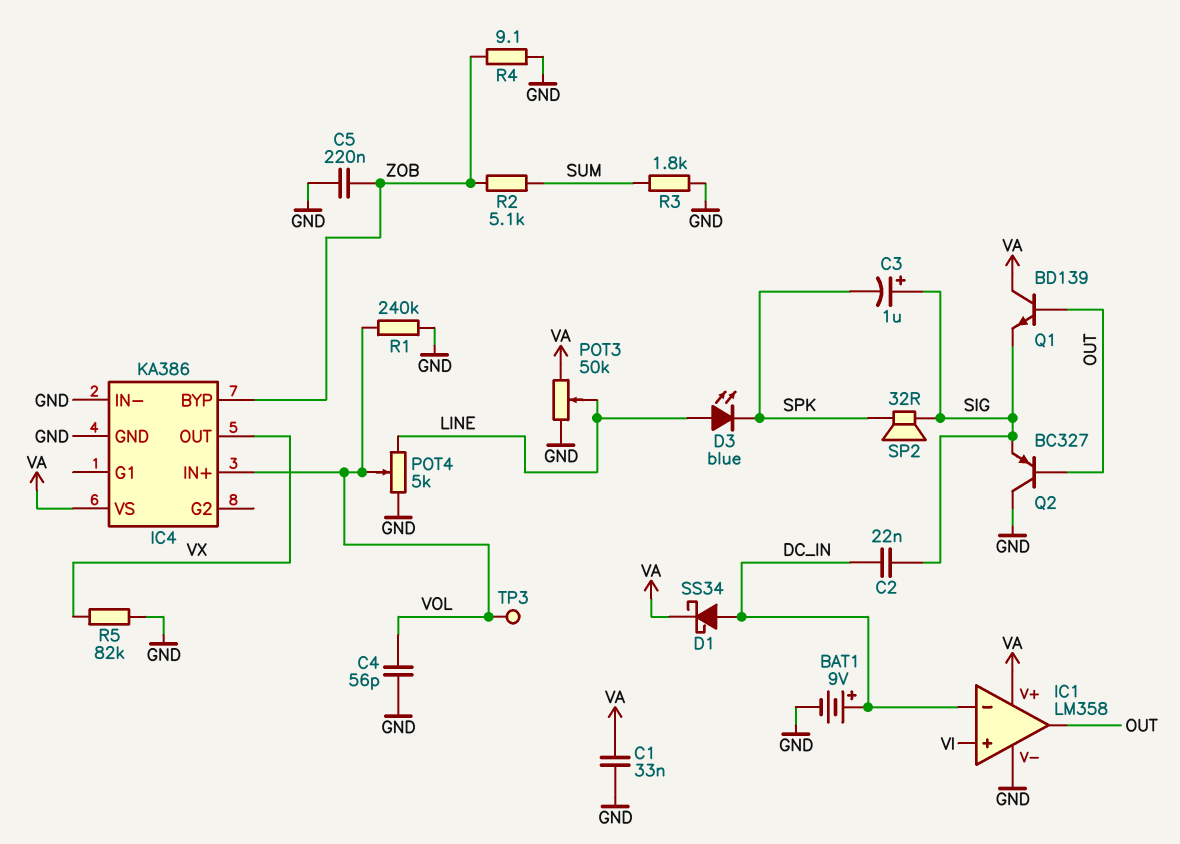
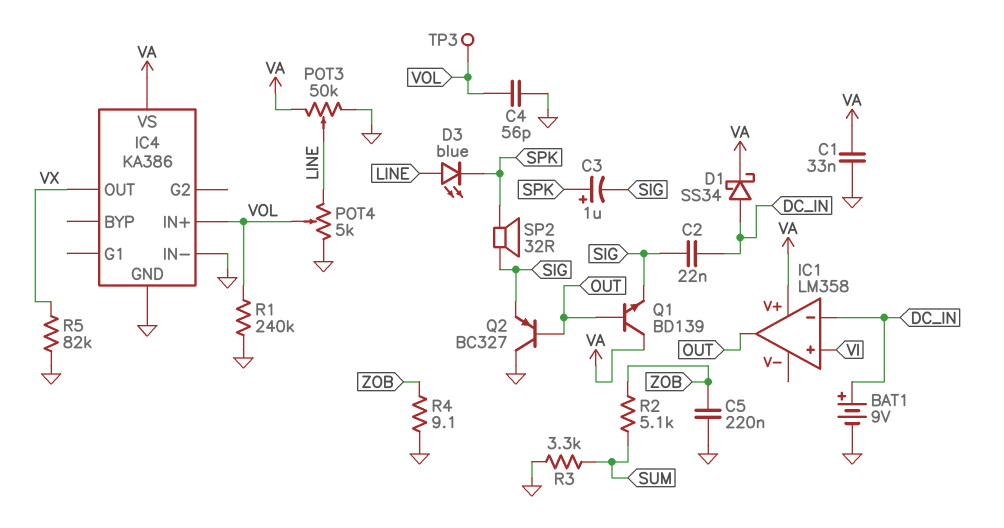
C3: 1uF (plus SIG, minus SPK) -> 1uF (plus SPK, minus SIG)
IC1 pin V-: GND -> none
IC4 pin BYP: ZOB -> none
R3: 1.8k (GND, SUM) -> 3.3k (GND, SUM)

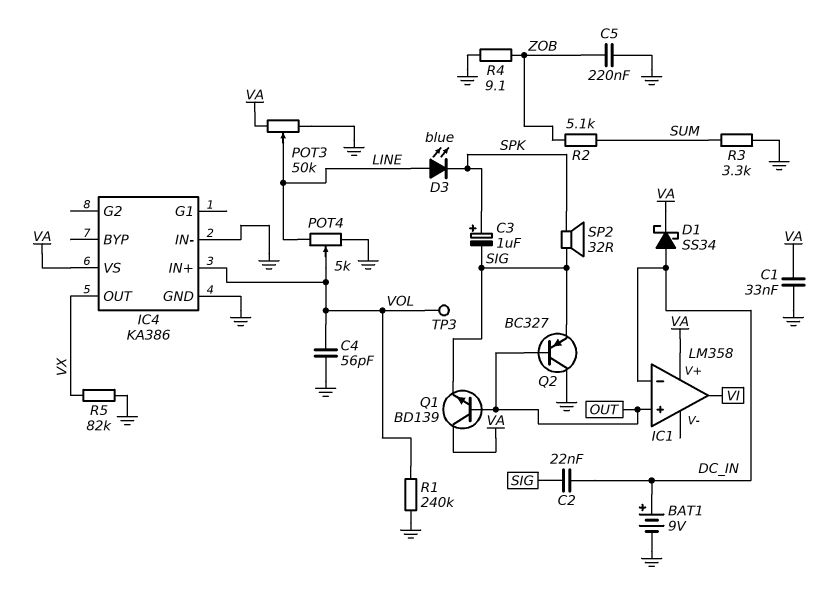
IC1 pin in+: VI -> OUT
IC1 pin out: OUT -> VI

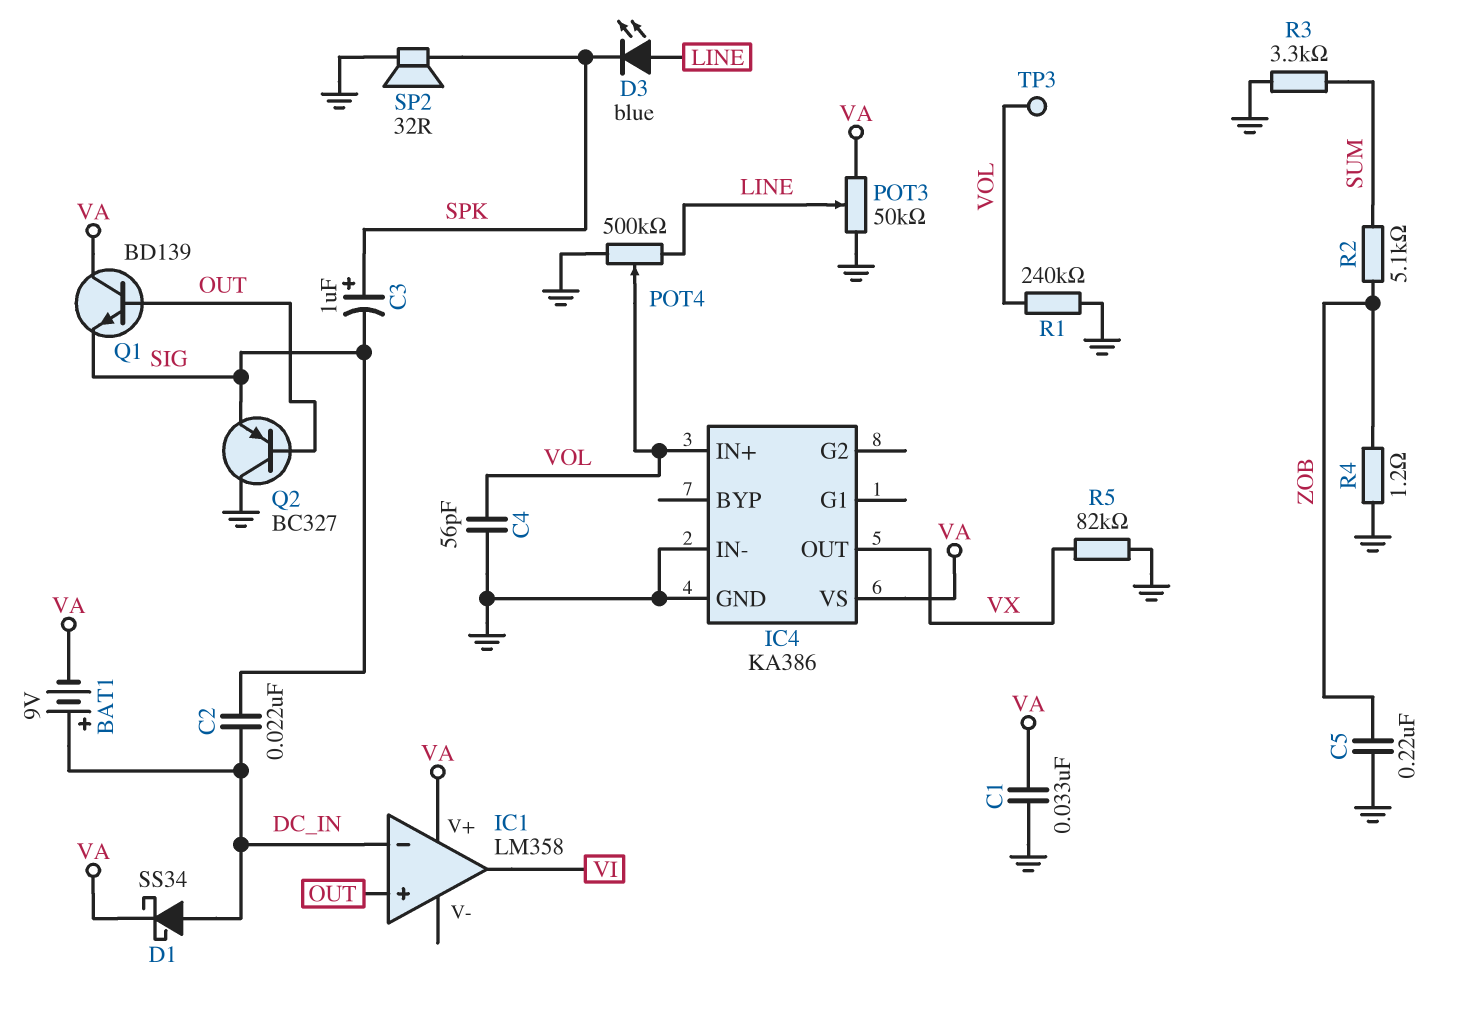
BAT1: 9V (plus DC_IN, minus GND) -> 9V (plus DC_IN, minus VA)
POT4: 5k (GND, LINE, wiper VOL) -> 500k (GND, LINE, wiper VOL)
R4: 9.1 (GND, ZOB) -> 1.2 (GND, ZOB)
SP2: speaker 32R (SIG, SPK) -> speaker 32R (GND, SPK)

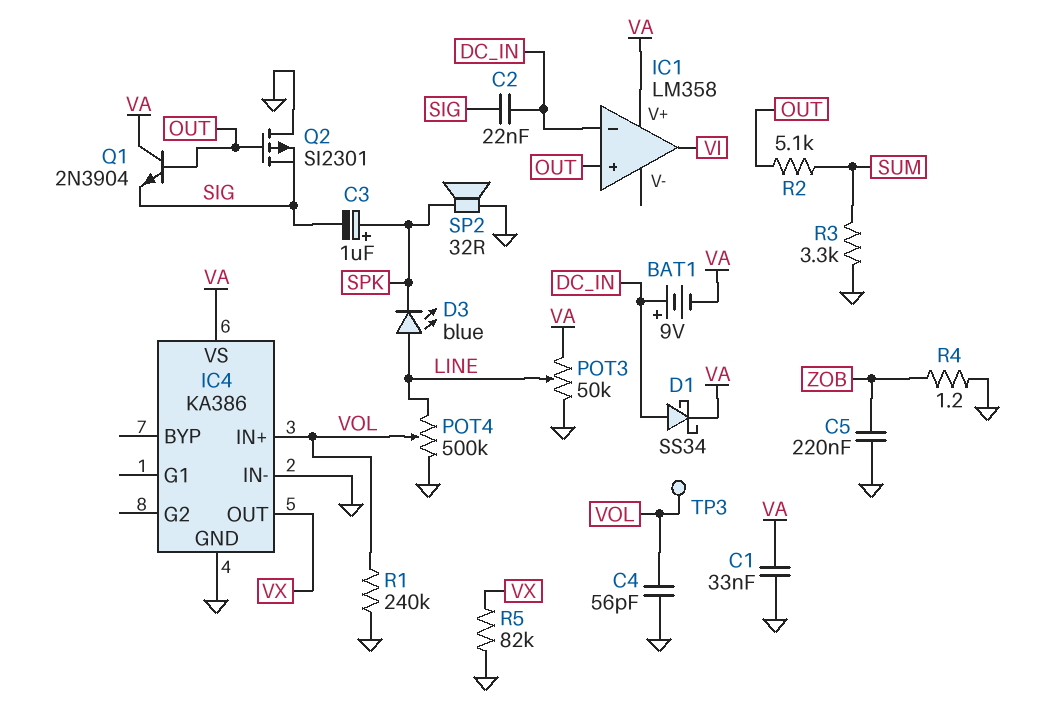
Q1: NPN BD139 (B OUT, C VA, E SIG) -> NPN 2N3904 (B OUT, C VA, E SIG)
Q2: PNP BC327 (B OUT, C GND, E SIG) -> PMOS SI2301 (G OUT, D GND, S SIG)
R2: 5.1k (SUM, ZOB) -> 5.1k (OUT, SUM)

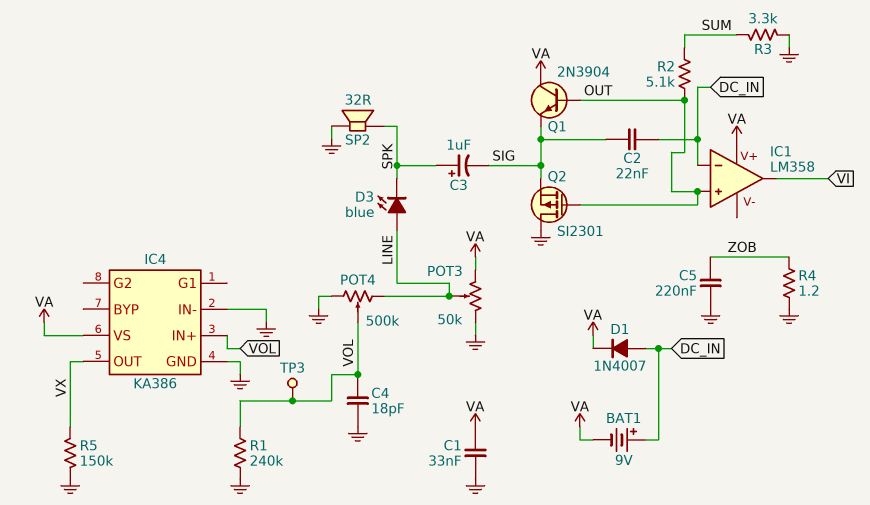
C4: 56pF (GND, VOL) -> 18pF (GND, VOL)
D1: schottky SS34 (A DC_IN, K VA) -> diode 1N4007 (A DC_IN, K VA)
R5: 82k (GND, VX) -> 150k (GND, VX)

